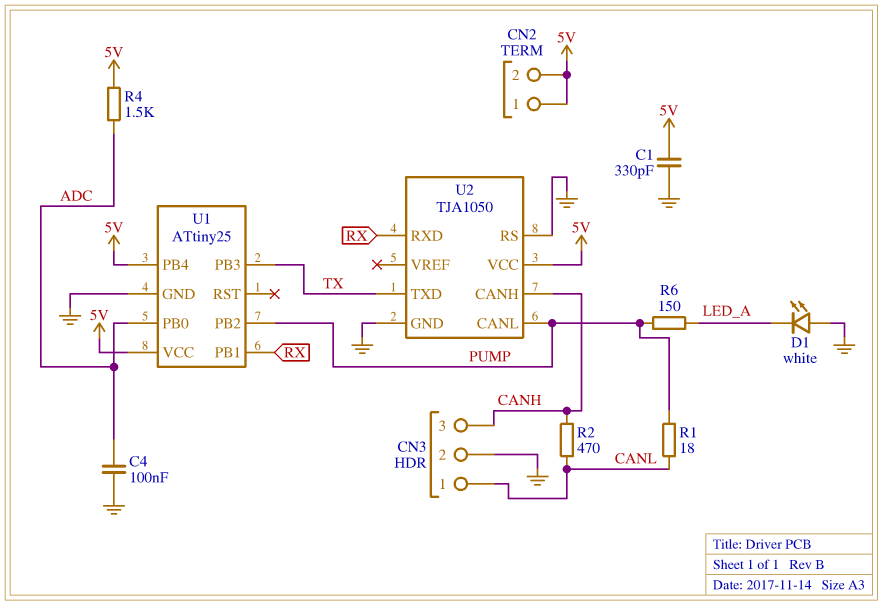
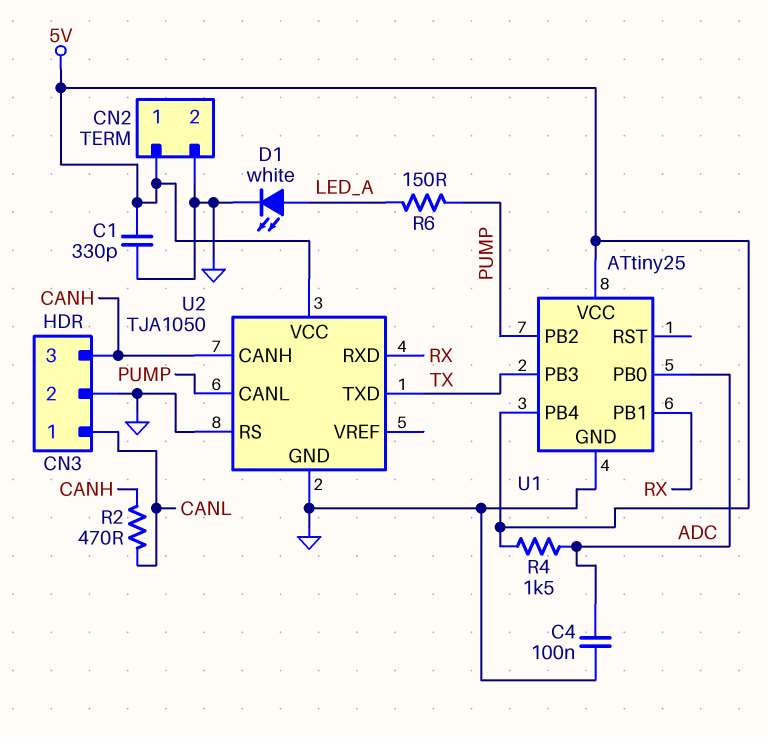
CN2 pin 2: 5V -> GND
D1: LED white (A GND, K LED_A) -> LED white (A LED_A, K GND)
R1: 18 (CANL, PUMP) -> none

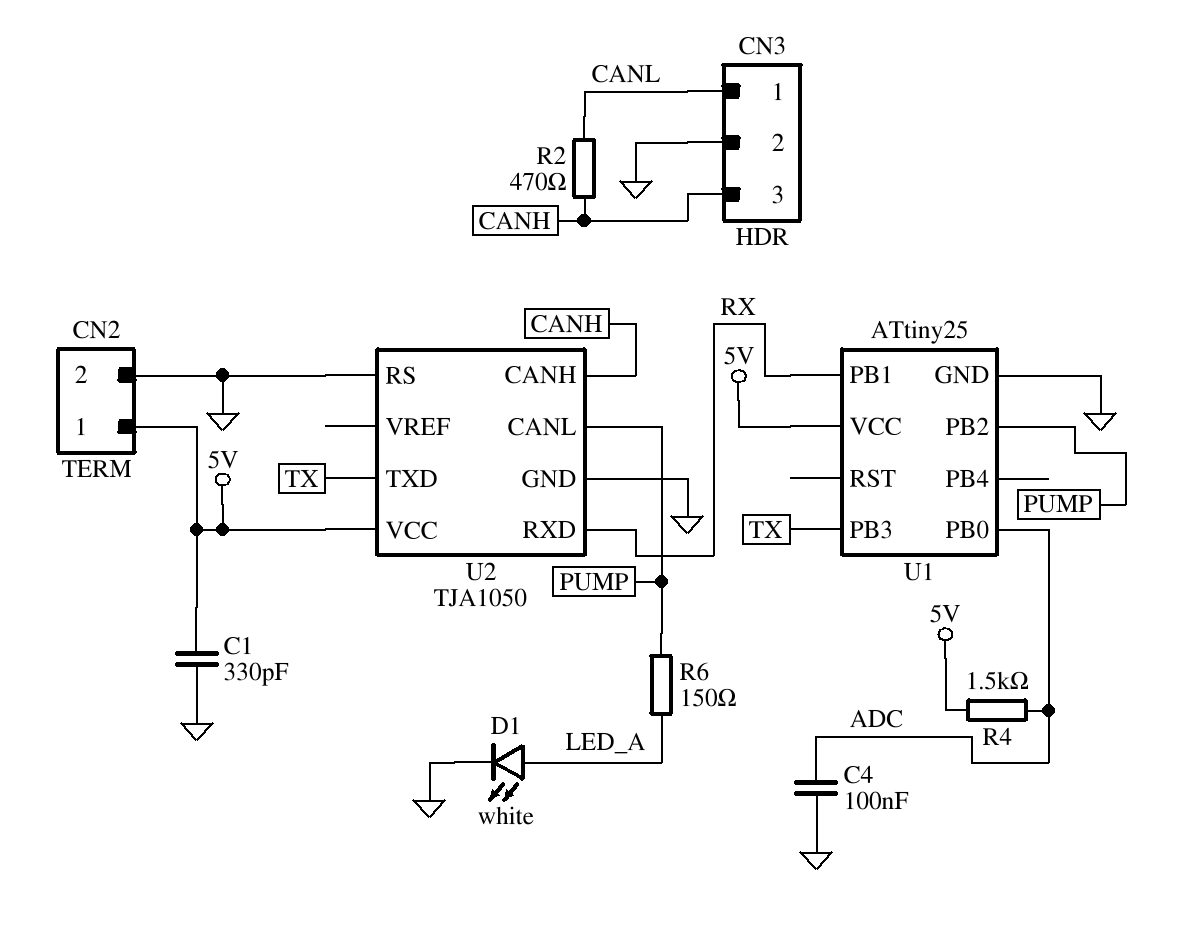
U1 pin PB4: 5V -> none

